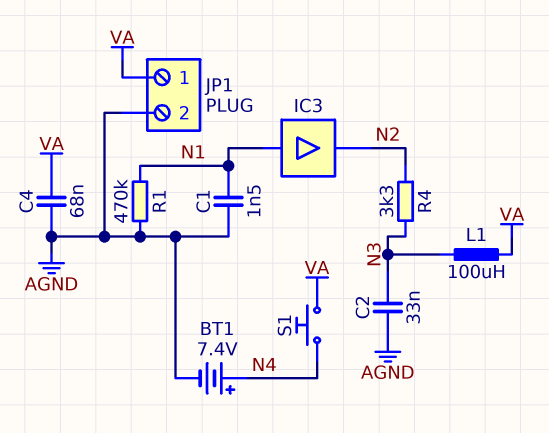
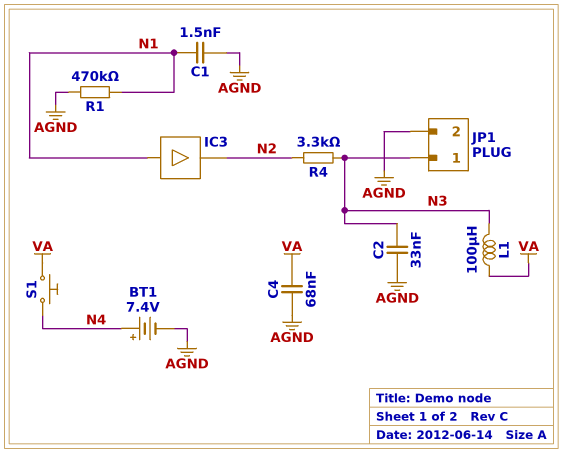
JP1 pin 1: VA -> N3

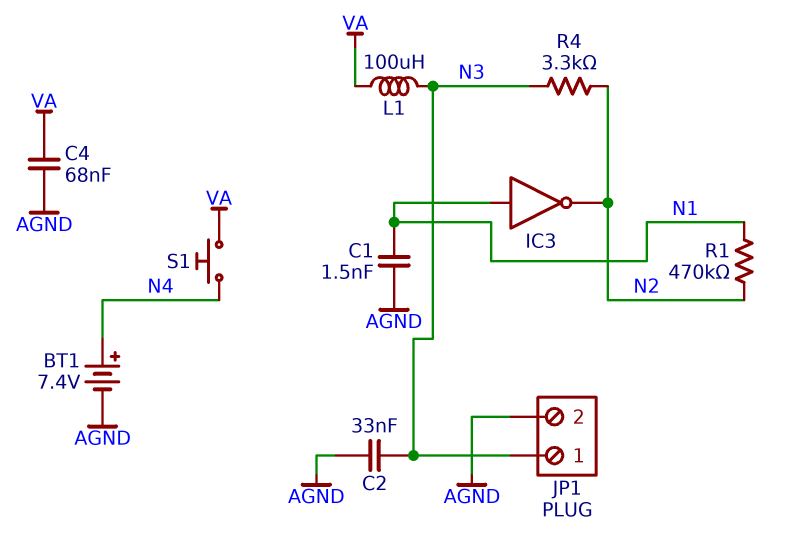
IC3: buffer (in N1, out N2) -> NOT (in N1, out N2)
R1: 470k (AGND, N1) -> 470k (N1, N2)

